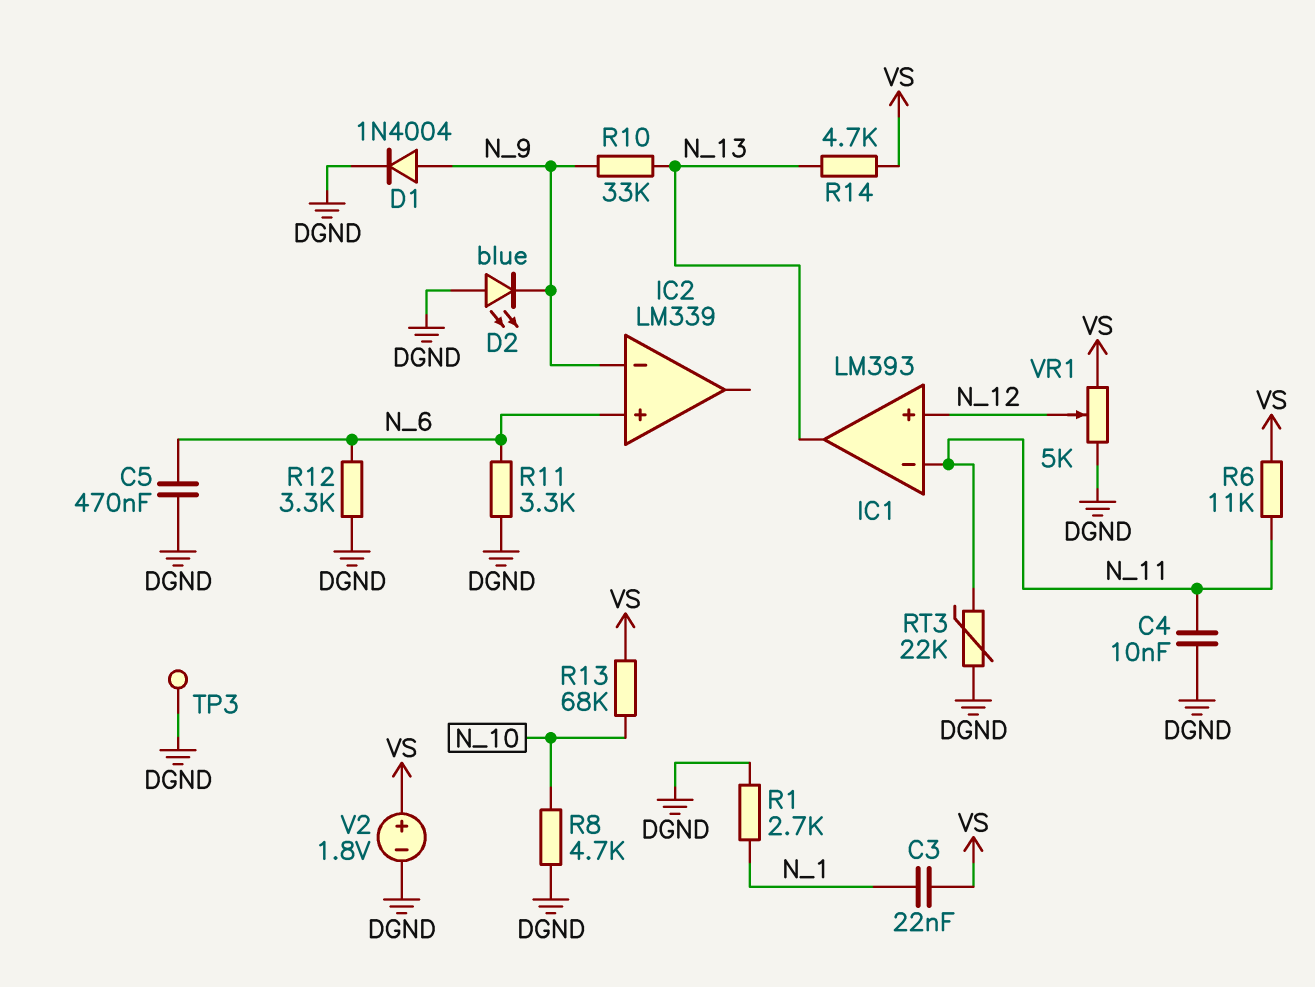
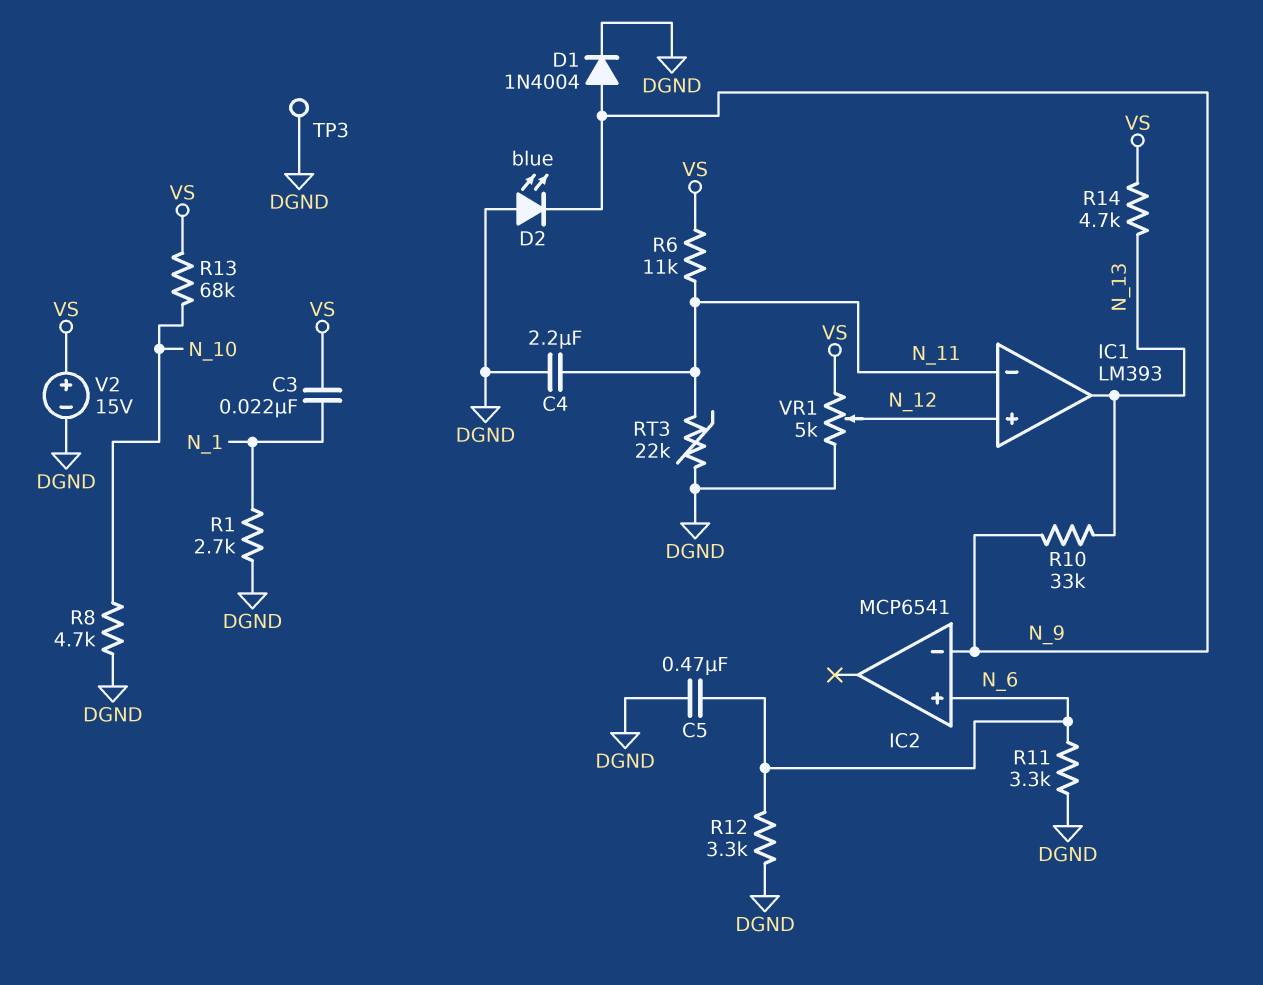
C4: 10nF (DGND, N_11) -> 2.2uF (DGND, N_11)
IC2: LM339 -> MCP6541
V2: 1.8V (plus VS, minus DGND) -> 15V (plus VS, minus DGND)

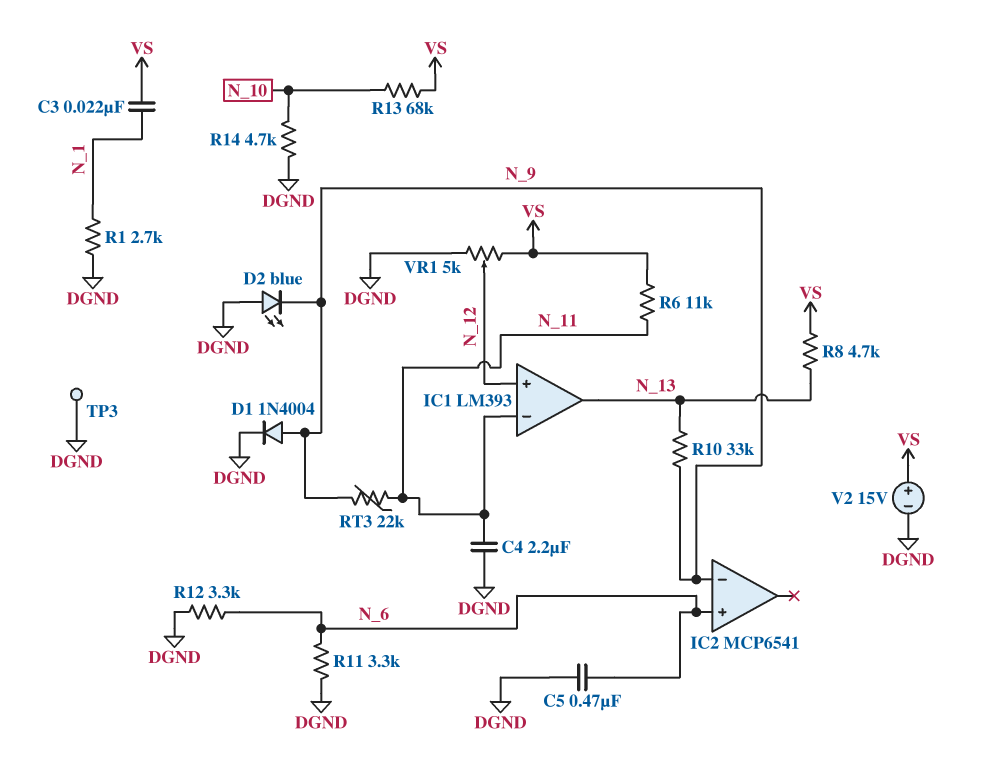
R8: 4.7k (DGND, N_10) -> 4.7k (N_13, VS)
R14: 4.7k (N_13, VS) -> 4.7k (DGND, N_10)
RT3: 22k (DGND, N_11) -> 22k (N_9, N_11)

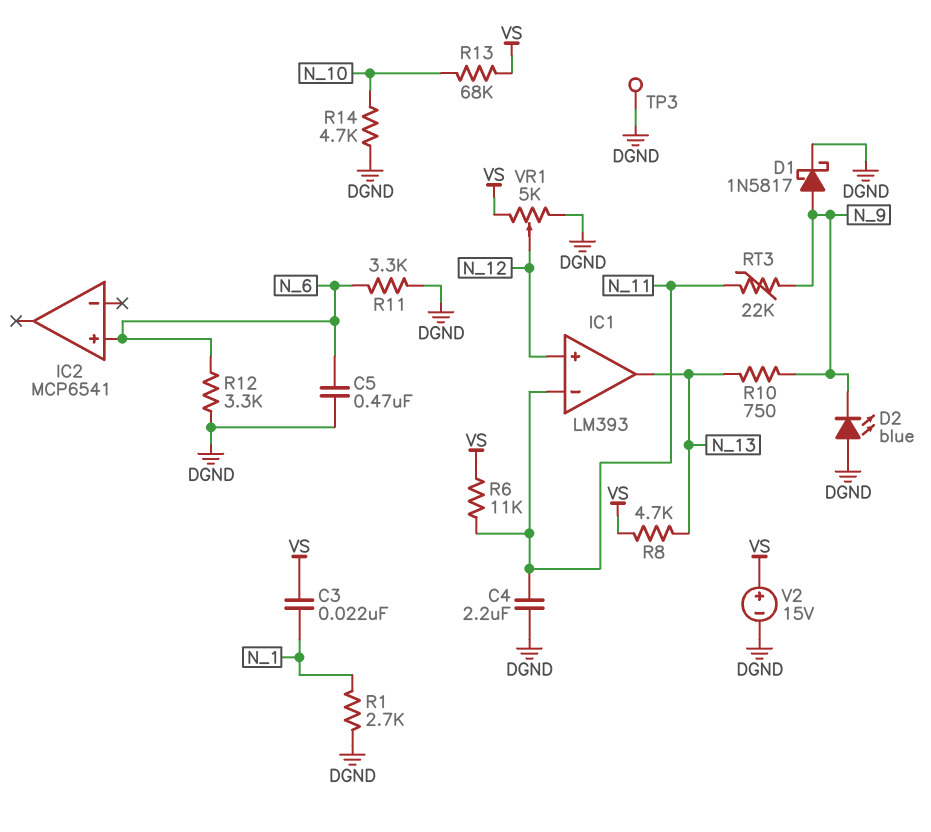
D1: diode 1N4004 (A N_9, K DGND) -> schottky 1N5817 (A N_9, K DGND)
IC2 pin in-: N_9 -> none
R10: 33k (N_9, N_13) -> 750 (N_9, N_13)

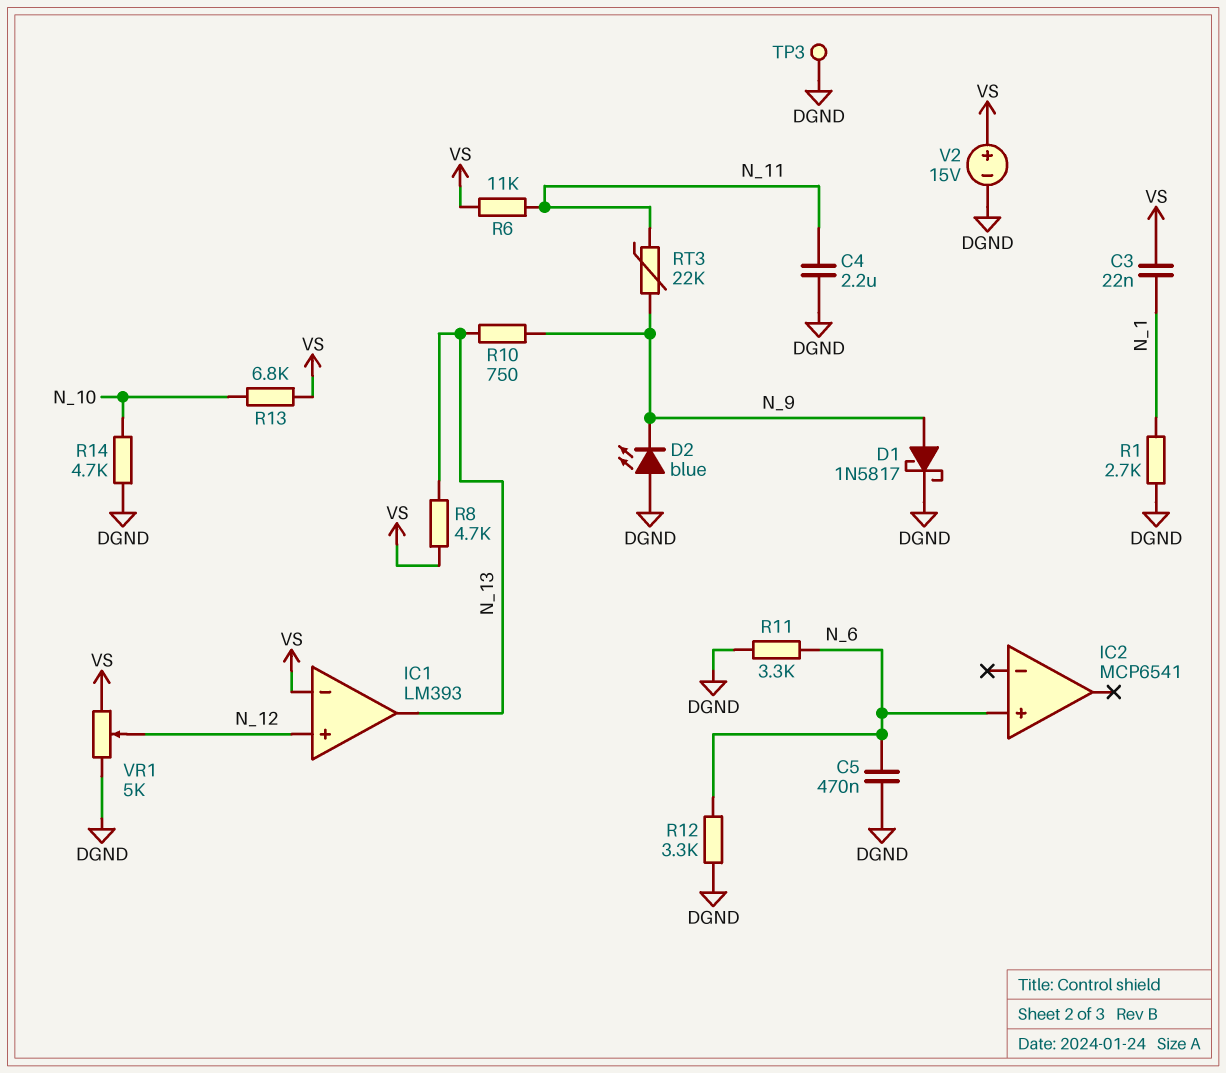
IC1 pin in-: N_11 -> VS
R13: 68k (N_10, VS) -> 6.8k (N_10, VS)

